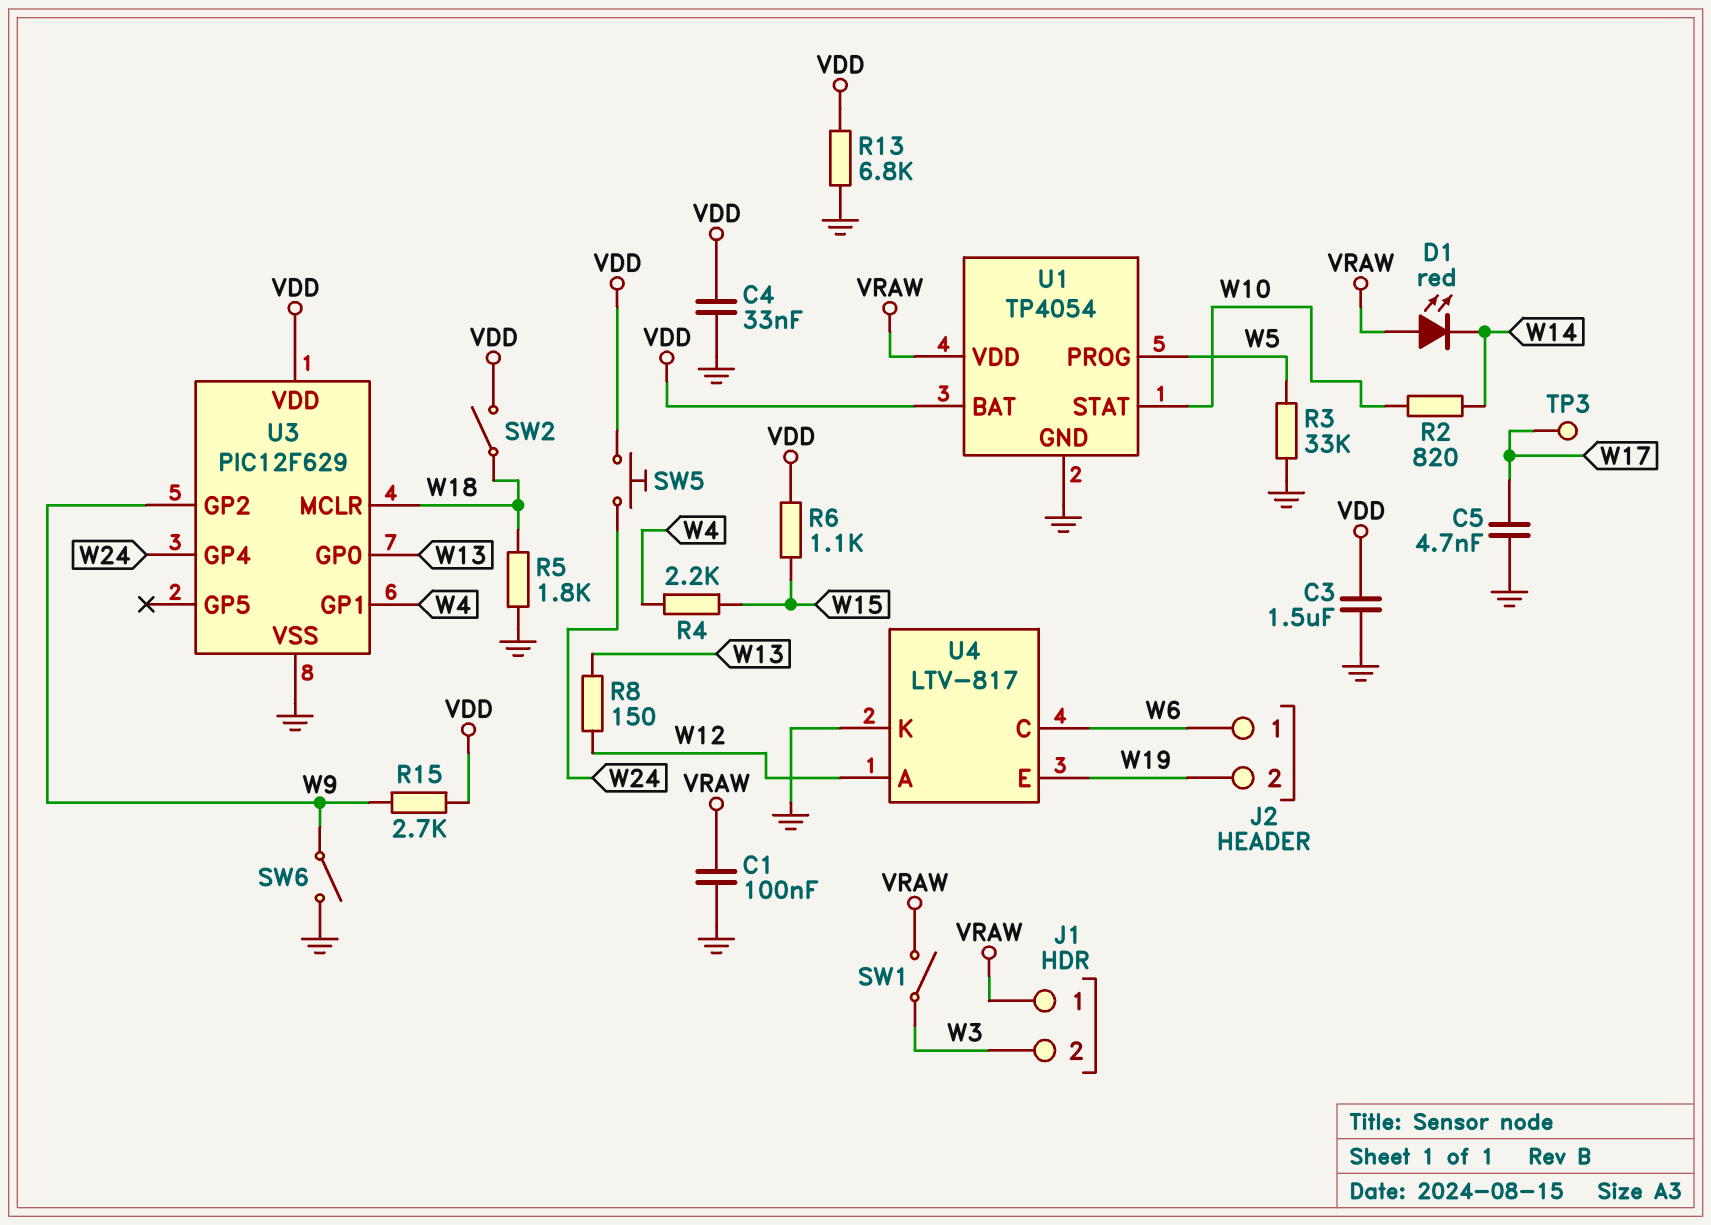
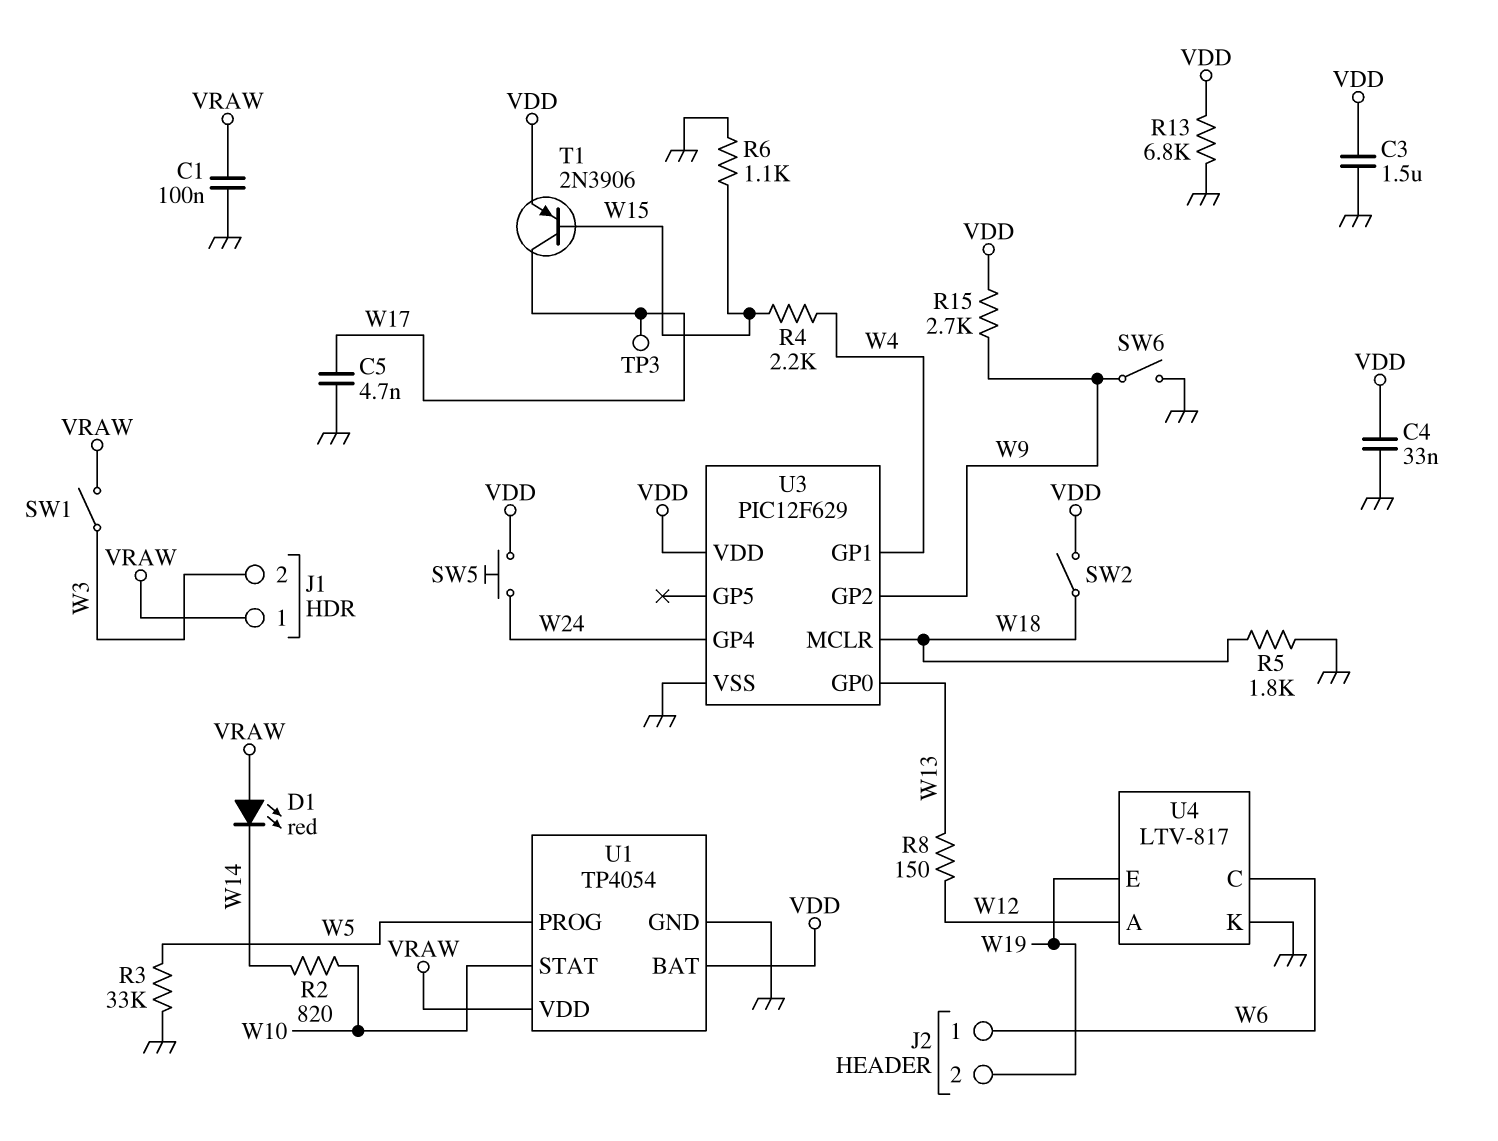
R6: 1.1k (VDD, W15) -> 1.1k (GND, W15)
T1: none -> PNP 2N3906 (B W15, C W17, E VDD)

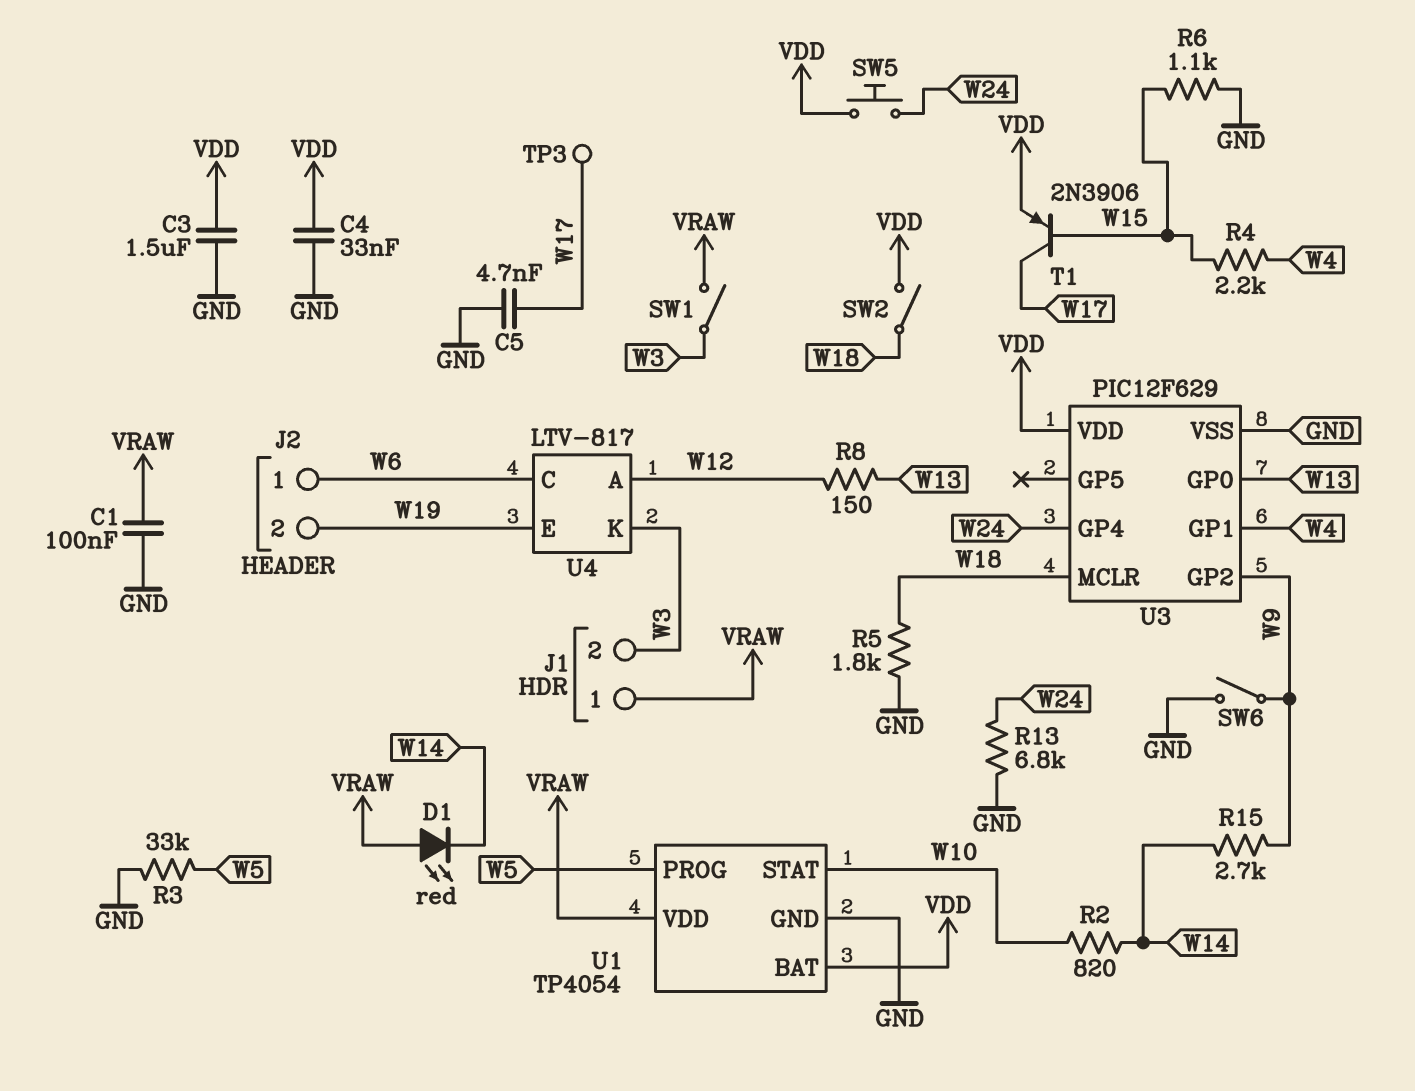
R13: 6.8k (GND, VDD) -> 6.8k (GND, W24)
R15: 2.7k (VDD, W9) -> 2.7k (W9, W14)
U4 pin K: GND -> W3

